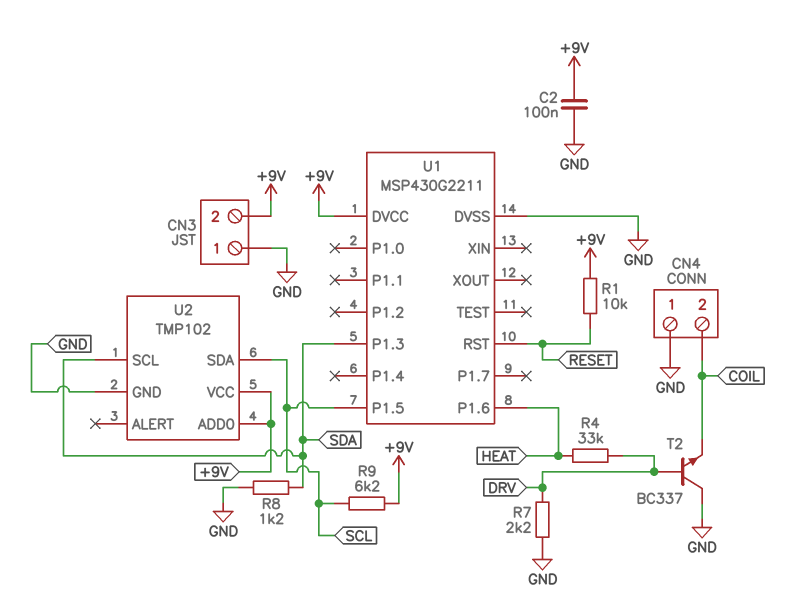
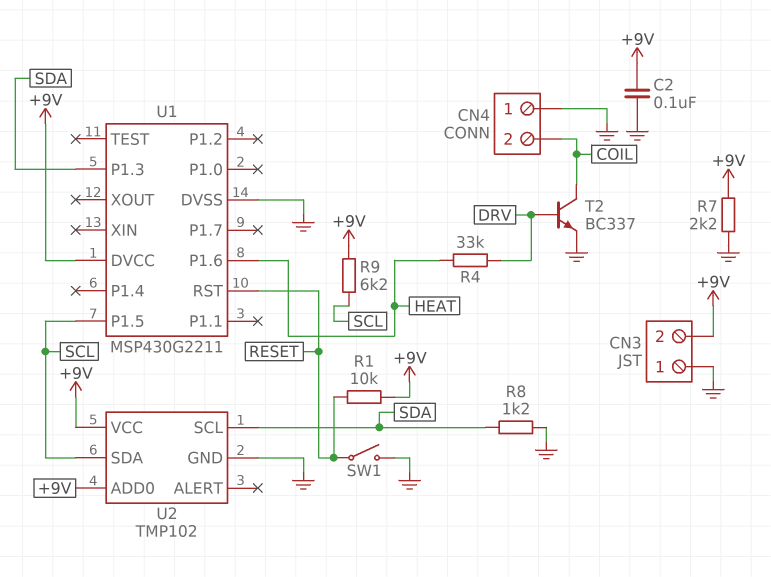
R7: 2.2k (DRV, GND) -> 2.2k (+9V, GND)
SW1: none -> switch (GND, RESET)
T2: NPN BC337 (B DRV, C GND, E COIL) -> NPN BC337 (B DRV, C COIL, E GND)

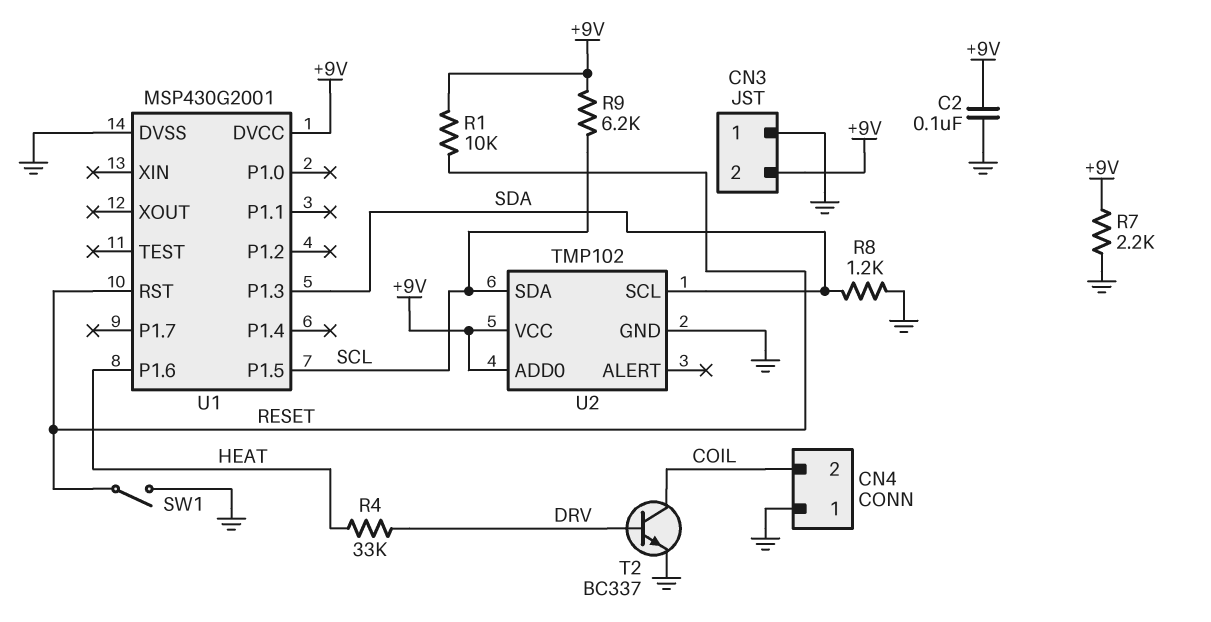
U1: MSP430G2211 -> MSP430G2001

